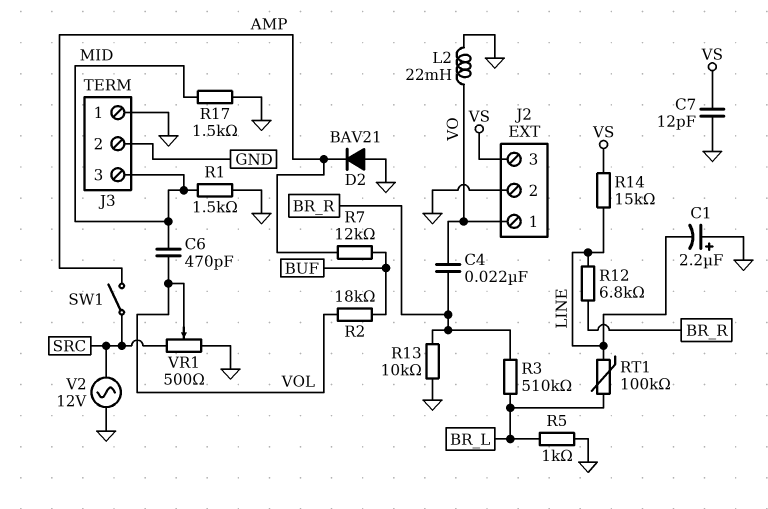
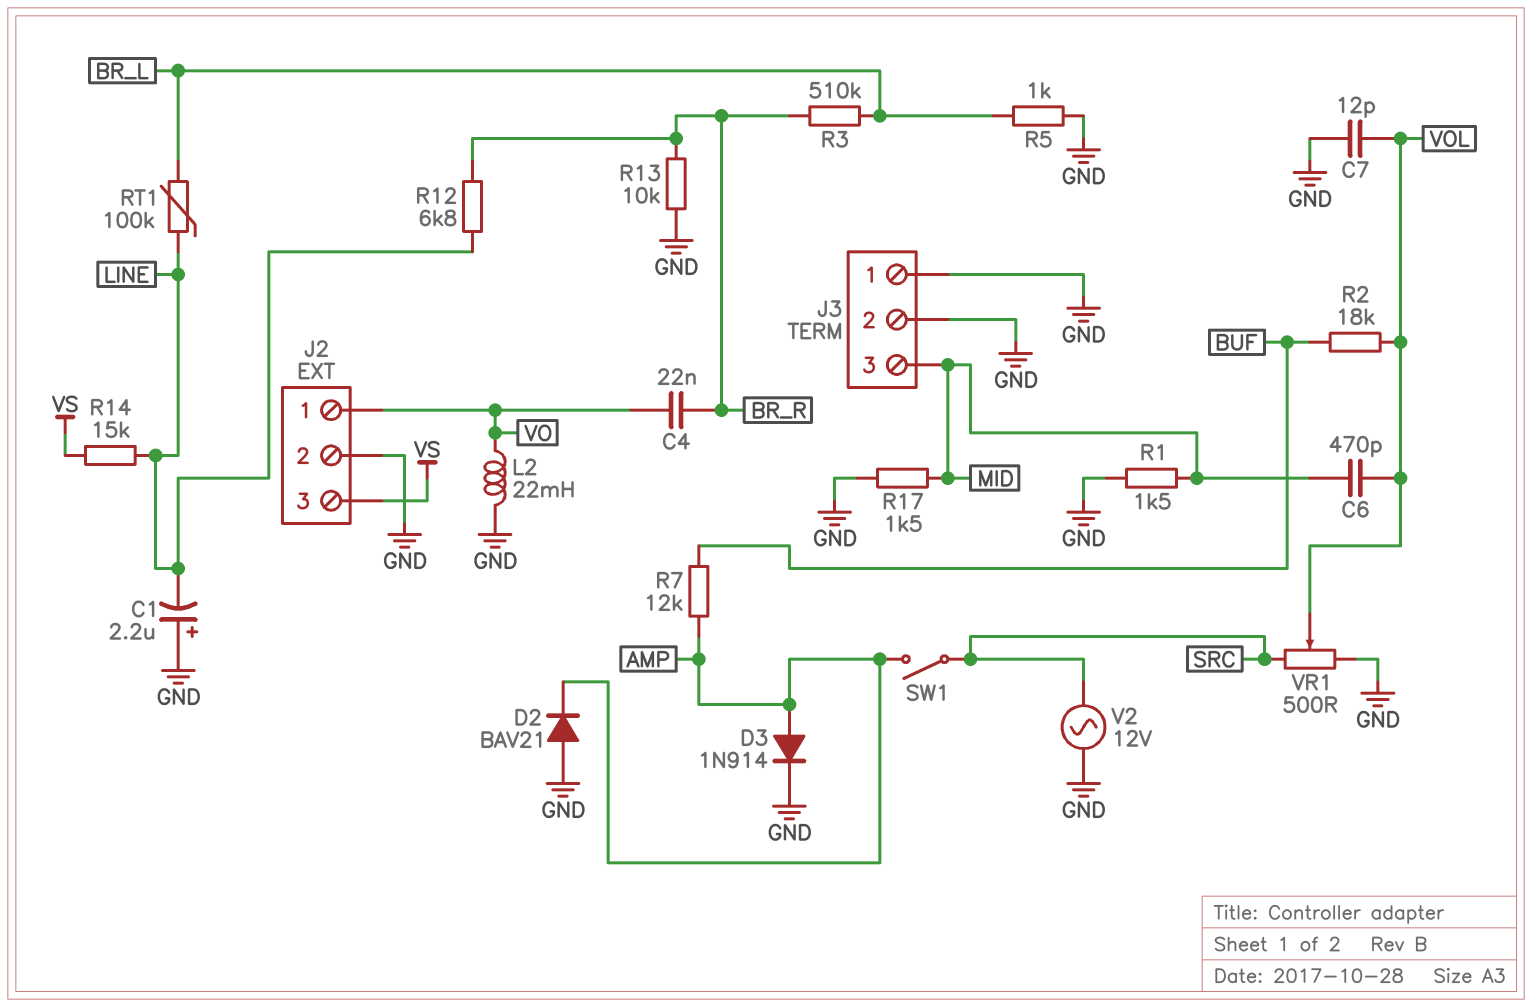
C7: 12pF (GND, VS) -> 12pF (GND, VOL)
D3: none -> diode 1N914 (A AMP, K GND)

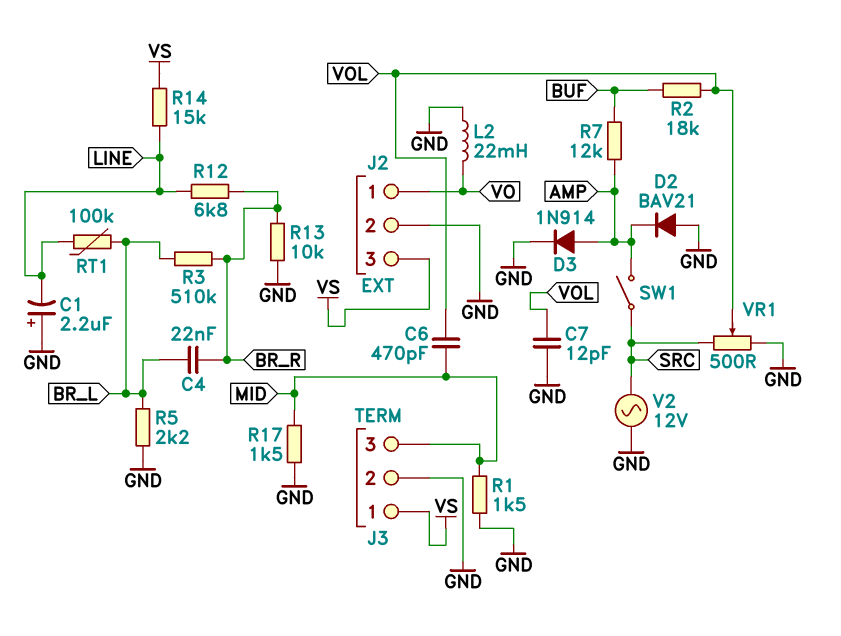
C4: 22nF (BR_R, VO) -> 22nF (BR_L, BR_R)
J3 pin 1: GND -> VS
R5: 1k (BR_L, GND) -> 2.2k (BR_L, GND)

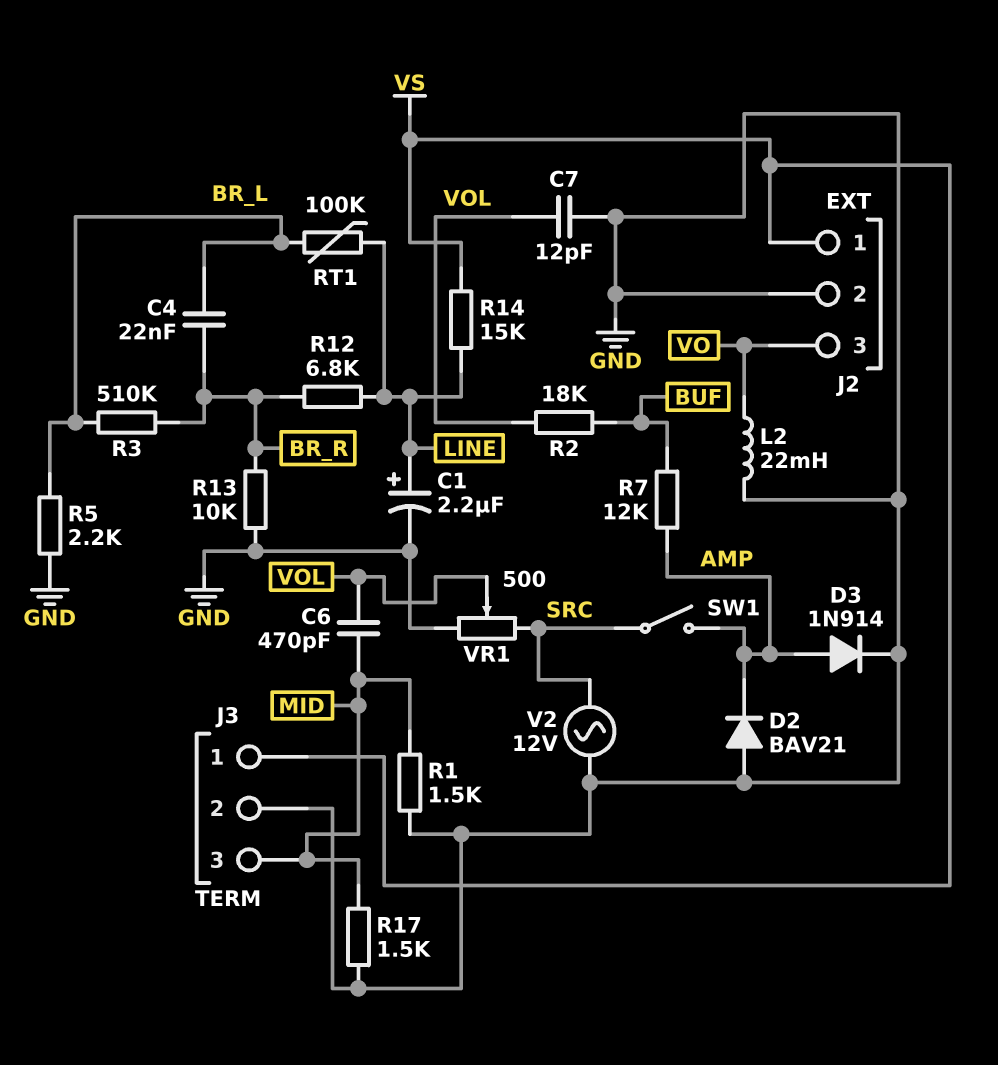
C1: 2.2uF (plus GND, minus LINE) -> 2.2uF (plus LINE, minus GND)
J2 pin 1: VO -> VS
J2 pin 3: VS -> VO

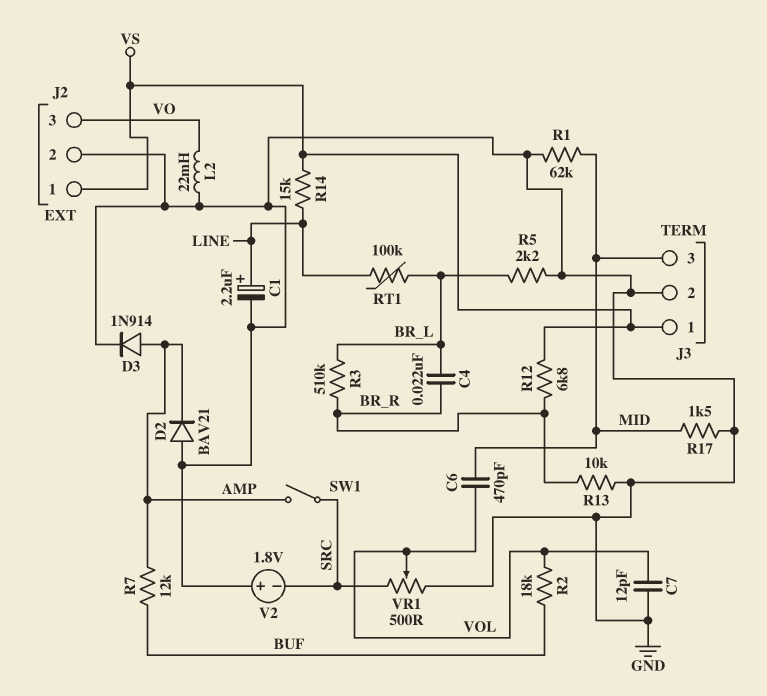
R1: 1.5k (GND, MID) -> 62k (GND, MID)
R12: 6.8k (BR_R, LINE) -> 6.8k (BR_R, VS)
V2: AC 12V (GND, SRC) -> 1.8V (plus GND, minus SRC)

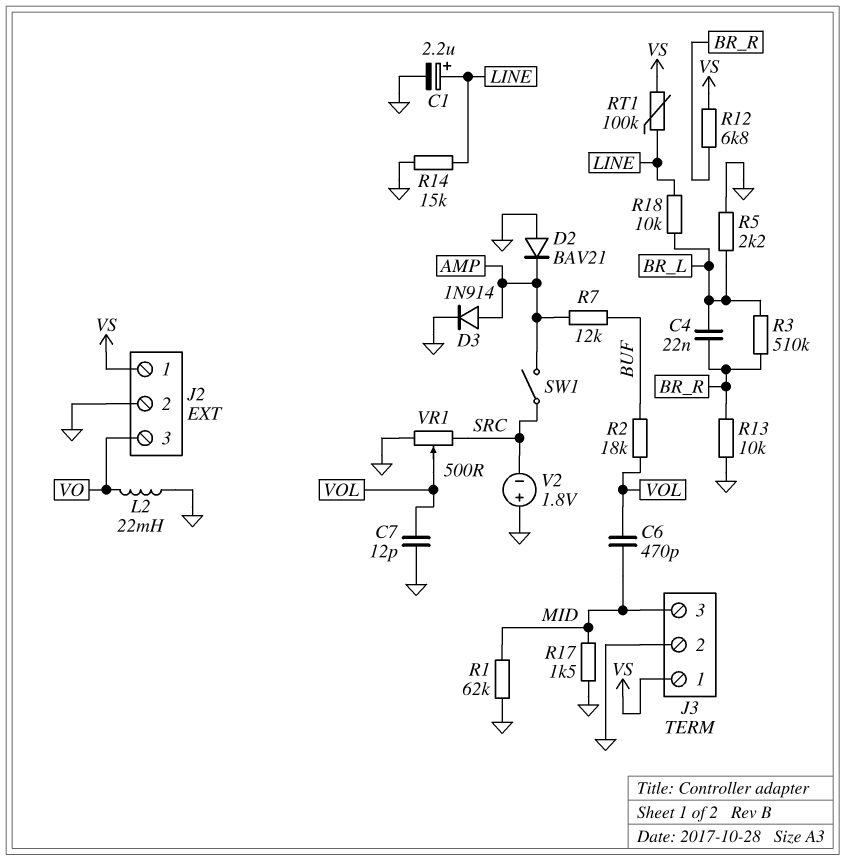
R14: 15k (LINE, VS) -> 15k (GND, LINE)
R18: none -> 10k (BR_L, LINE)
RT1: 100k (BR_L, LINE) -> 100k (LINE, VS)

